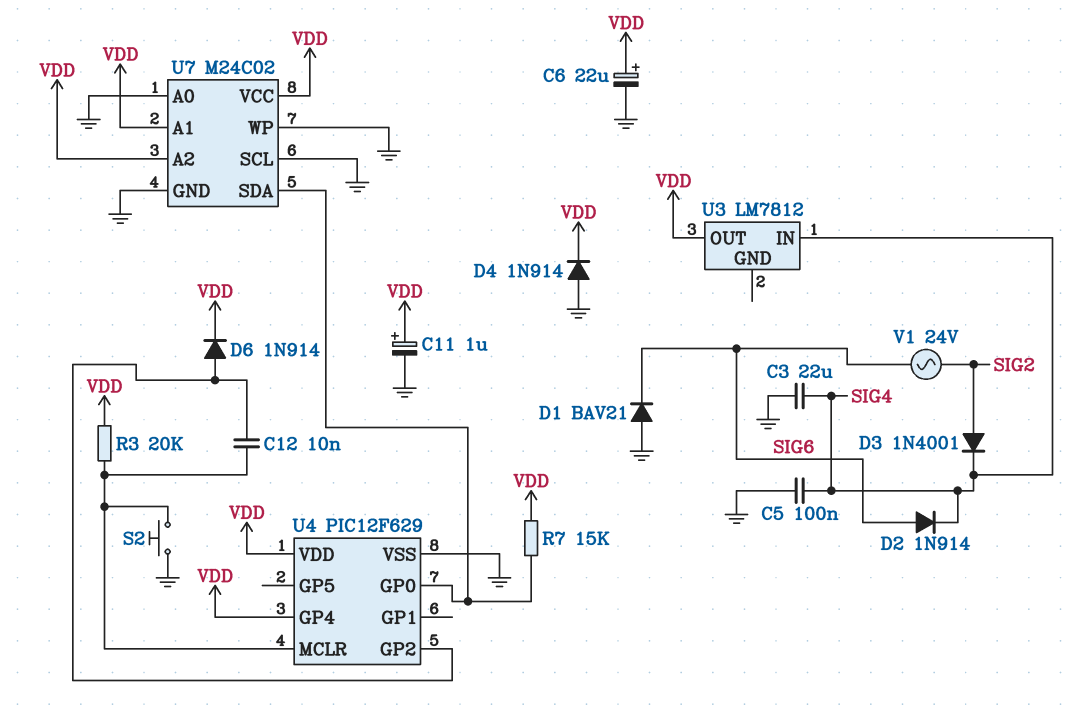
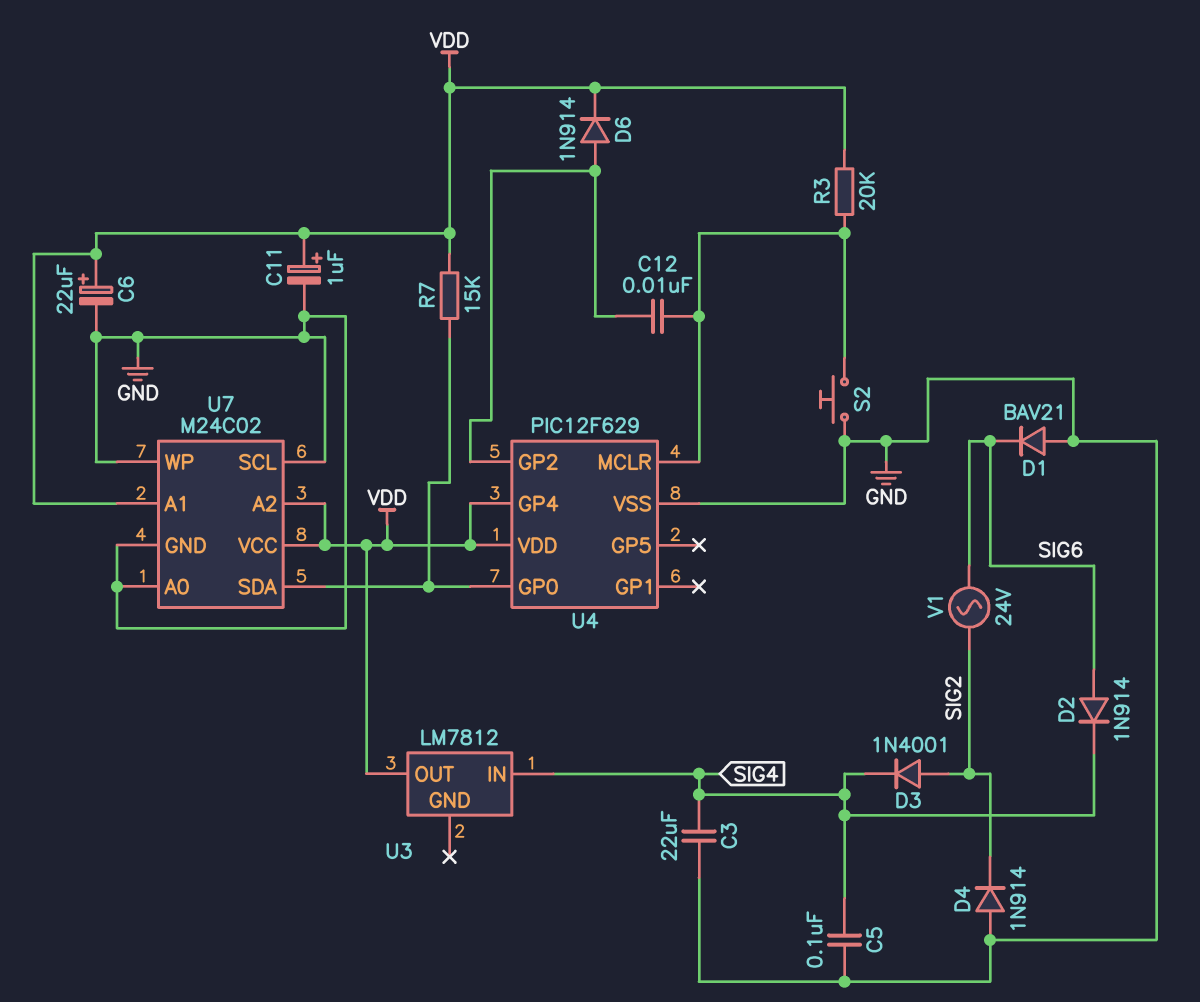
D4: diode 1N914 (A GND, K VDD) -> diode 1N914 (A GND, K SIG2)

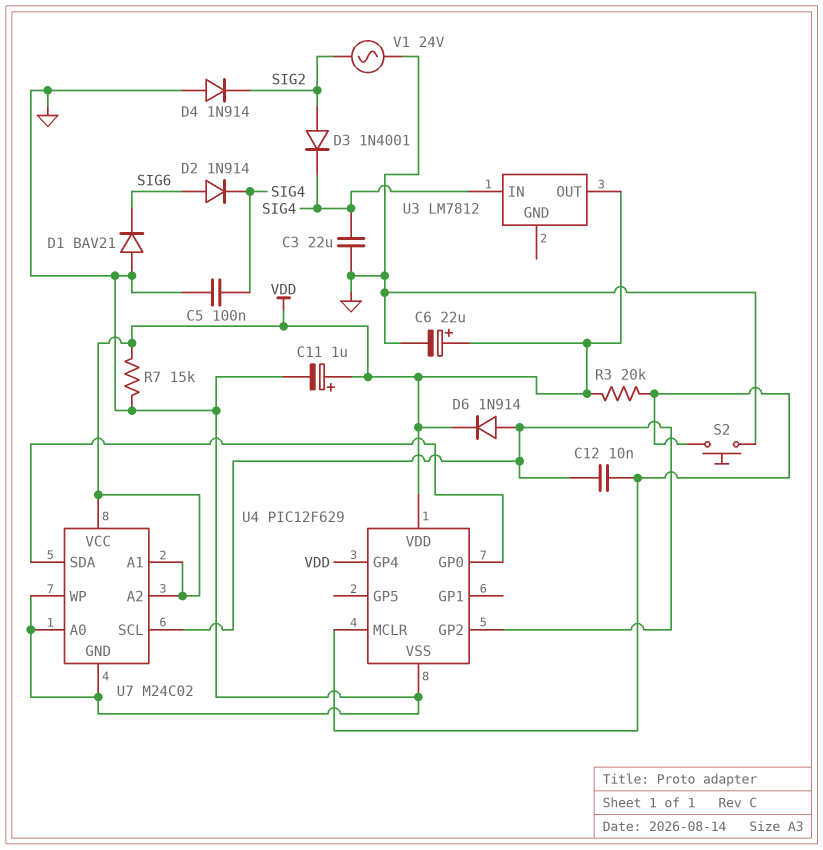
R7: 15k (U4/GP0, VDD) -> 15k (GND, VDD)
U7 pin SCL: GND -> U4/GP2
V1: AC 24V (SIG2, SIG6) -> AC 24V (GND, SIG2)

